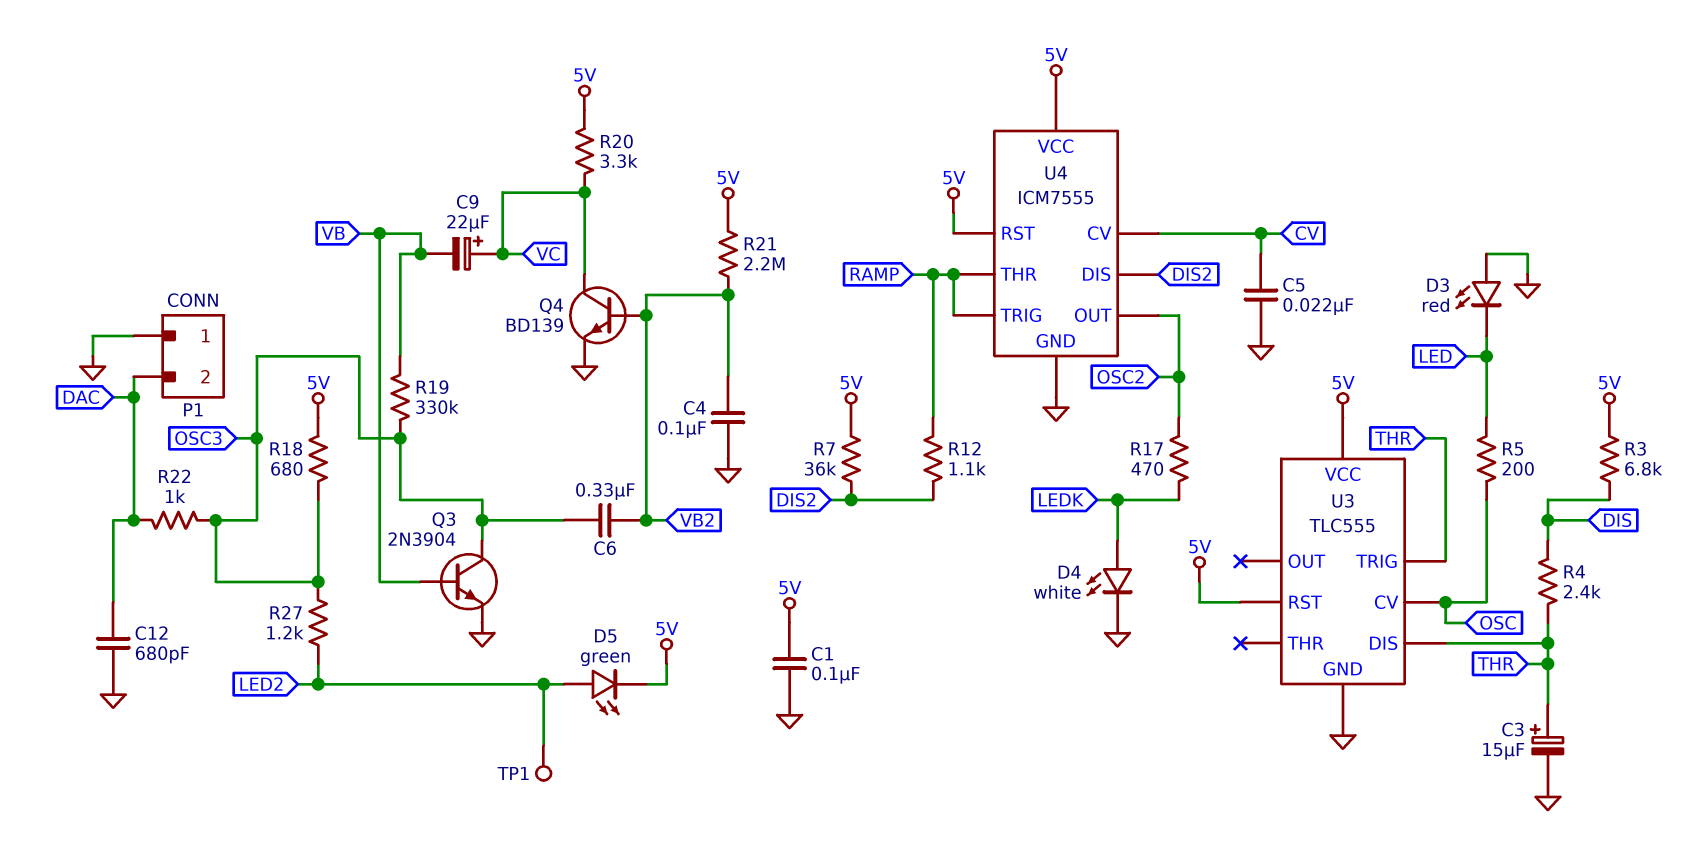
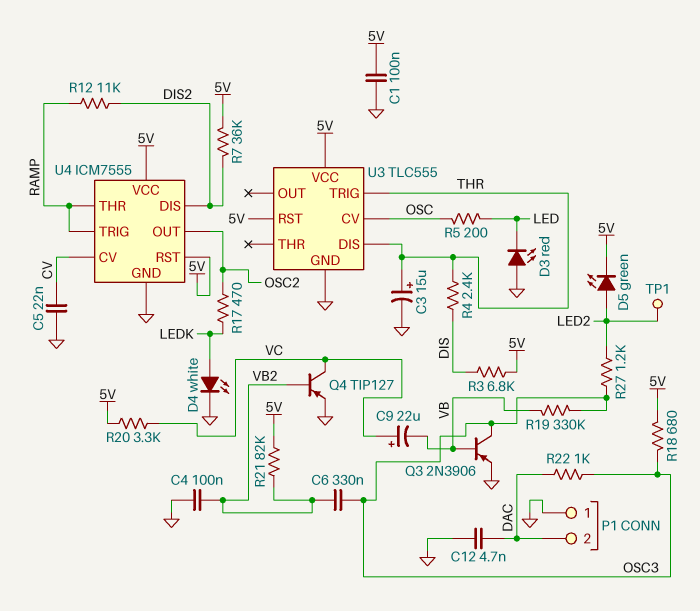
C12: 680pF (DAC, GND) -> 4.7nF (DAC, GND)
Q3: NPN 2N3904 (B VB, C OSC3, E GND) -> PNP 2N3906 (B VB, C OSC3, E GND)
Q4: NPN BD139 (B VB2, C VC, E GND) -> PNP TIP127 (B VB2, C VC, E GND)
R12: 1.1k (DIS2, RAMP) -> 11k (DIS2, RAMP)
R21: 2.2M (5V, VB2) -> 82k (5V, VB2)

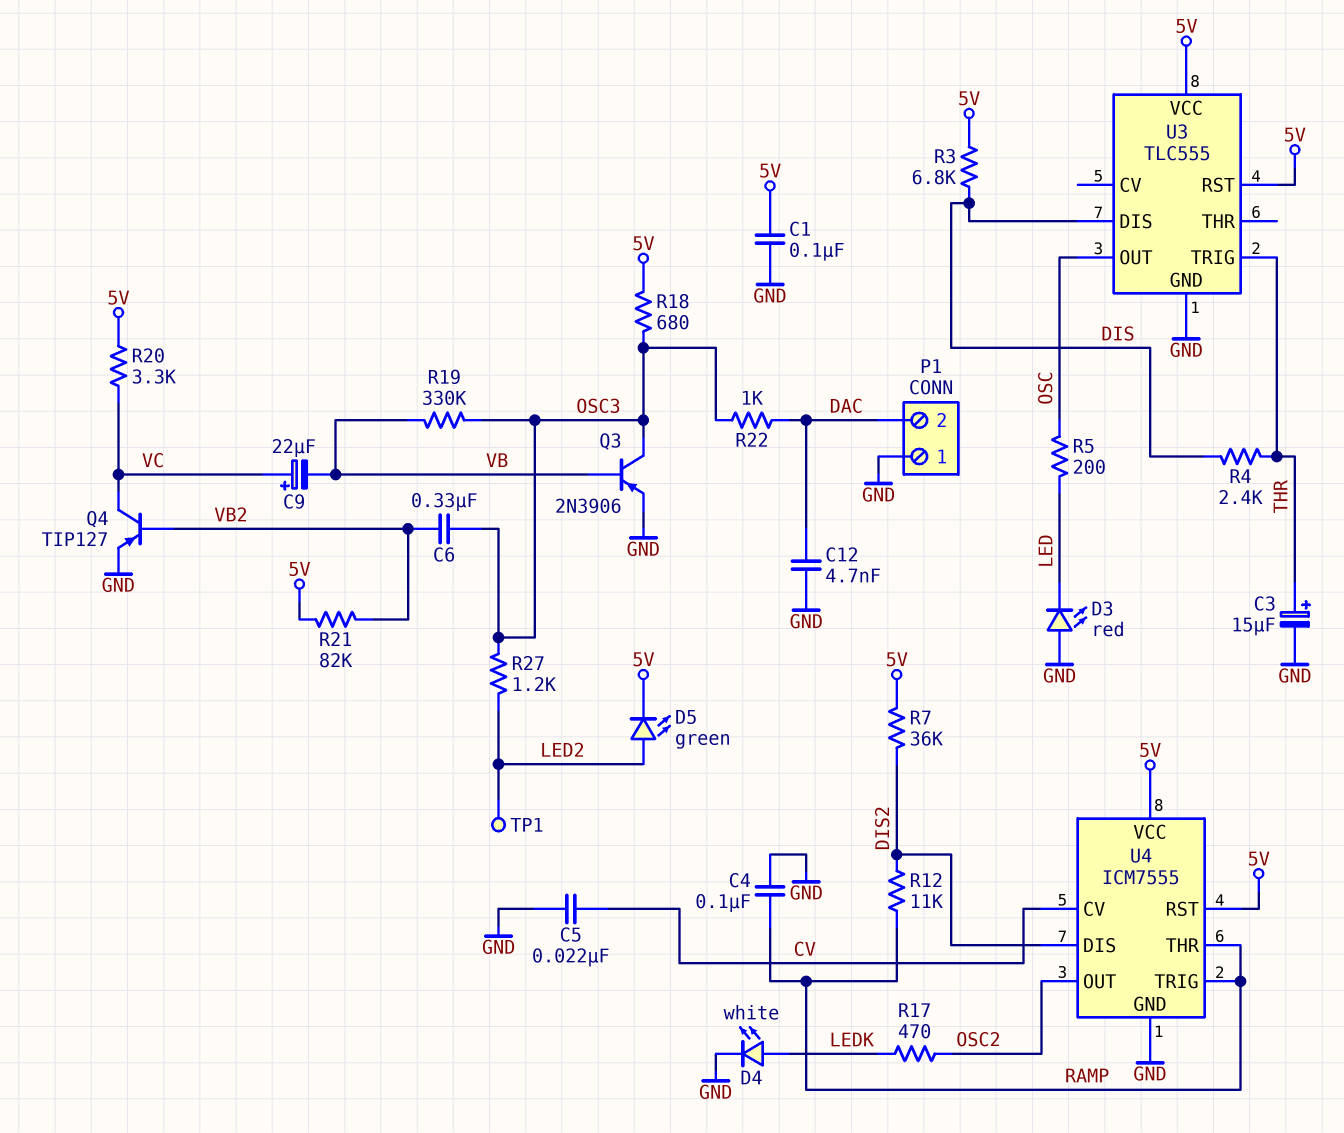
C4: 100nF (GND, VB2) -> 100nF (GND, RAMP)
U3 pin CV: OSC -> none
U3 pin DIS: THR -> DIS
U3 pin OUT: none -> OSC

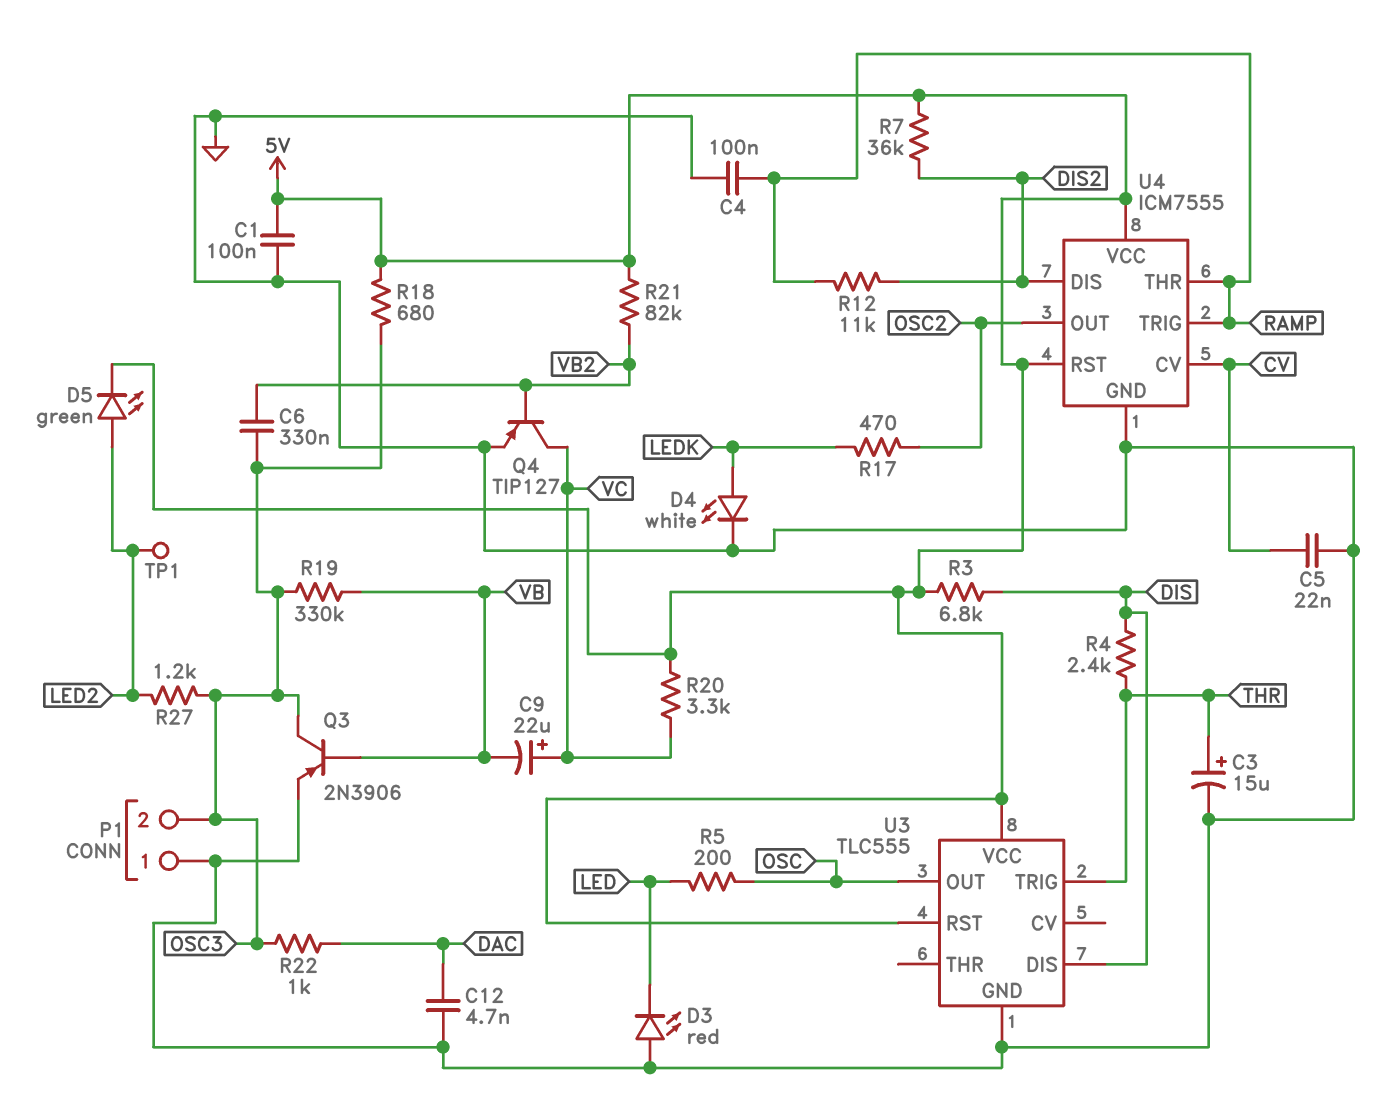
P1 pin 2: DAC -> OSC3

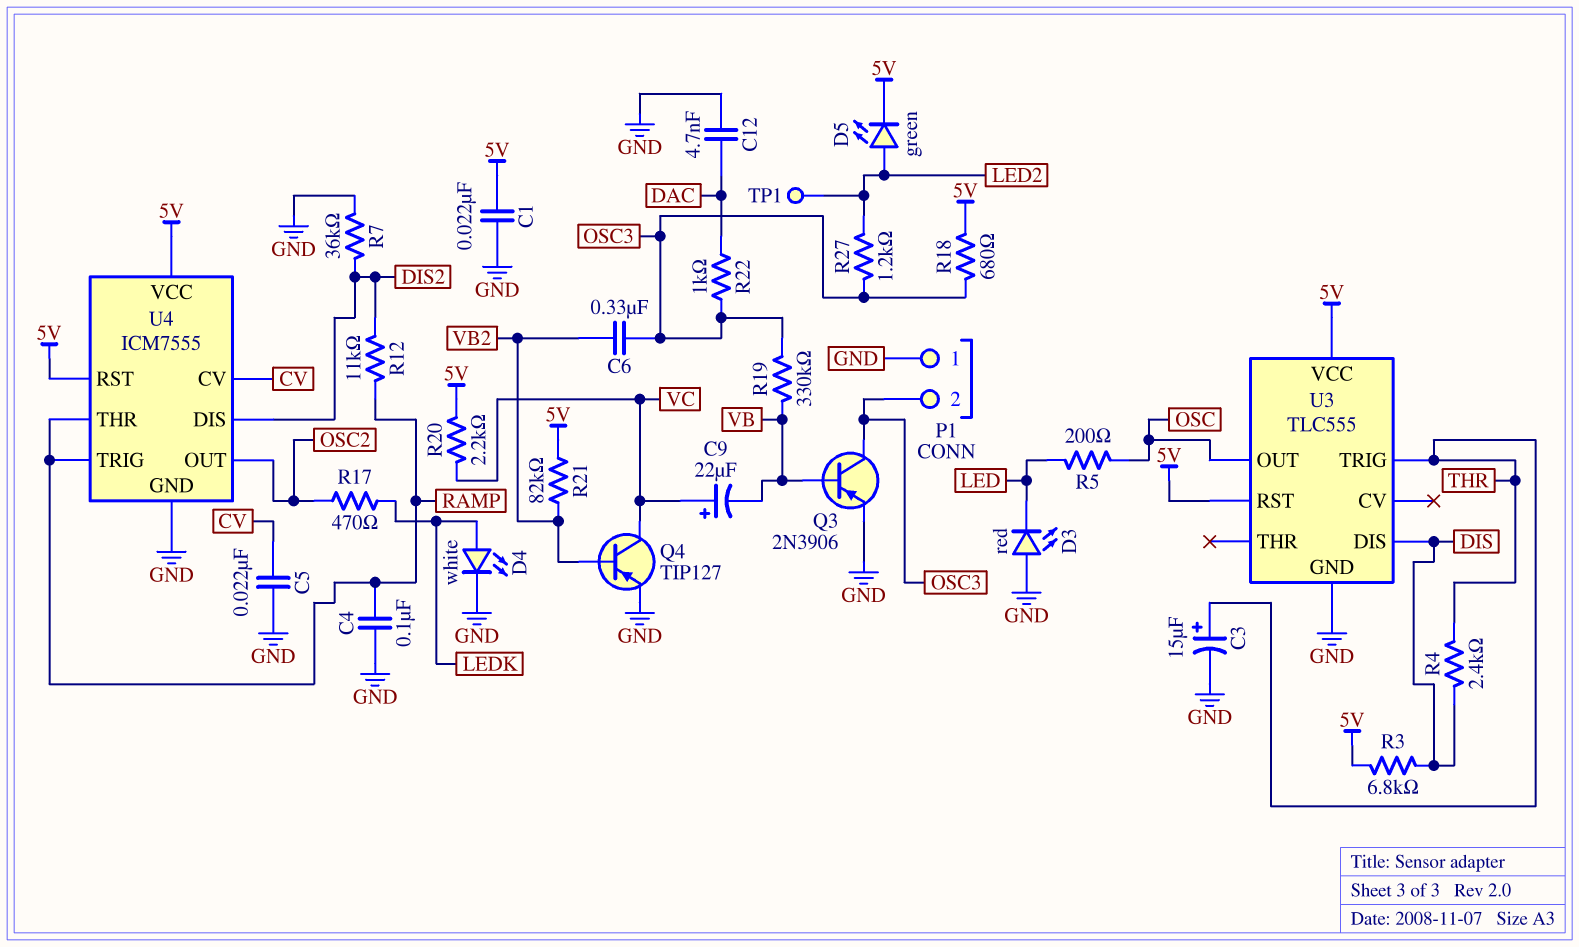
C1: 100nF (5V, GND) -> 22nF (5V, GND)
R7: 36k (5V, DIS2) -> 36k (DIS2, GND)
R20: 3.3k (5V, VC) -> 2.2k (5V, VC)

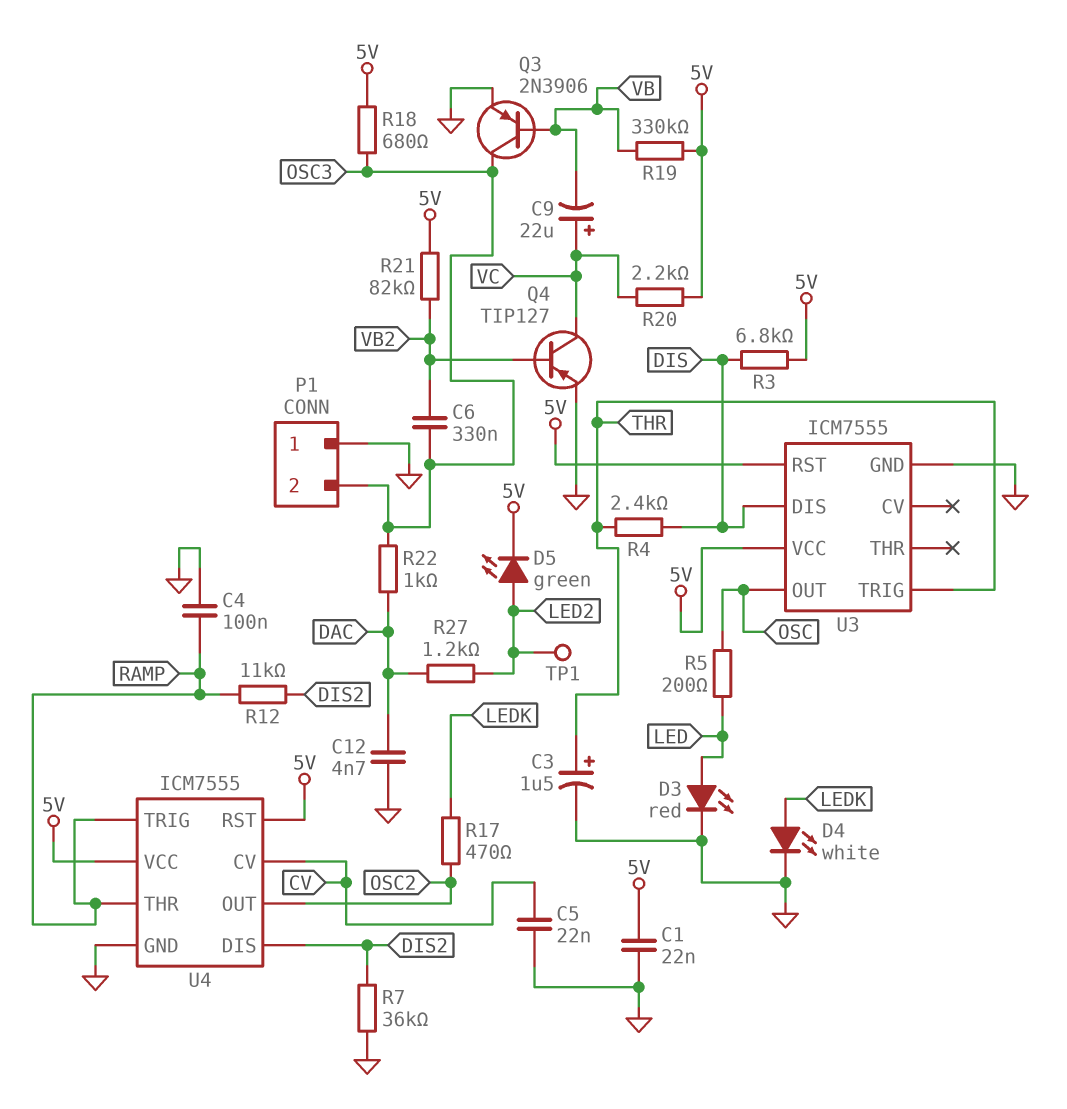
C3: 15uF (plus THR, minus GND) -> 1.5uF (plus THR, minus GND)
D3: LED red (A GND, K LED) -> LED red (A LED, K GND)
R19: 330k (OSC3, VB) -> 330k (5V, VB)
R27: 1.2k (LED2, OSC3) -> 1.2k (DAC, LED2)
U3: TLC555 -> ICM7555

